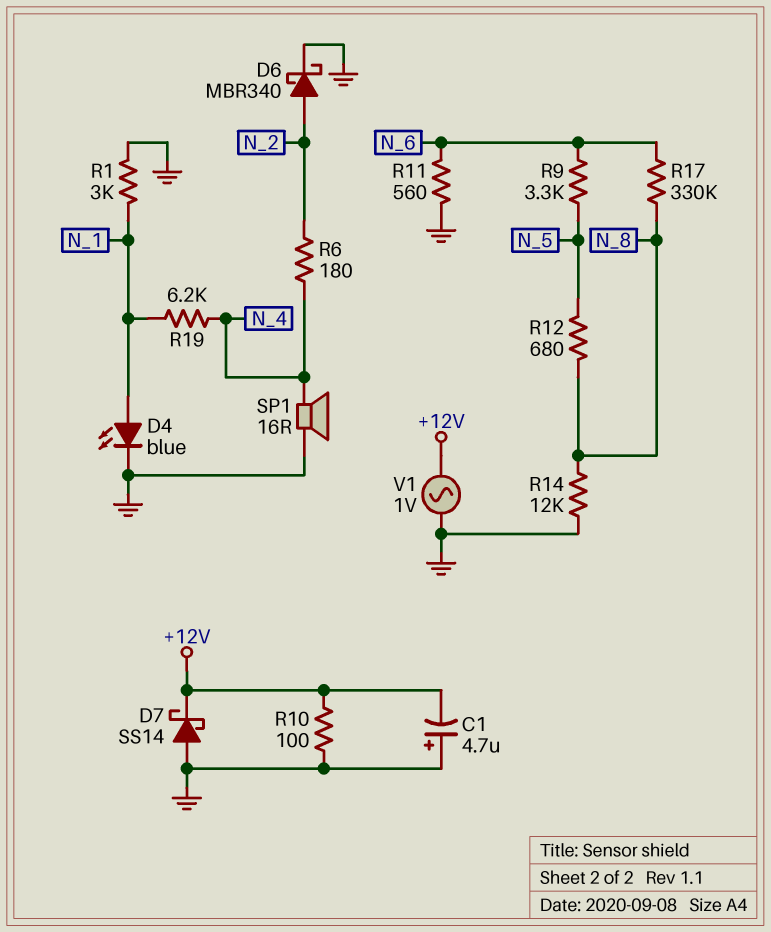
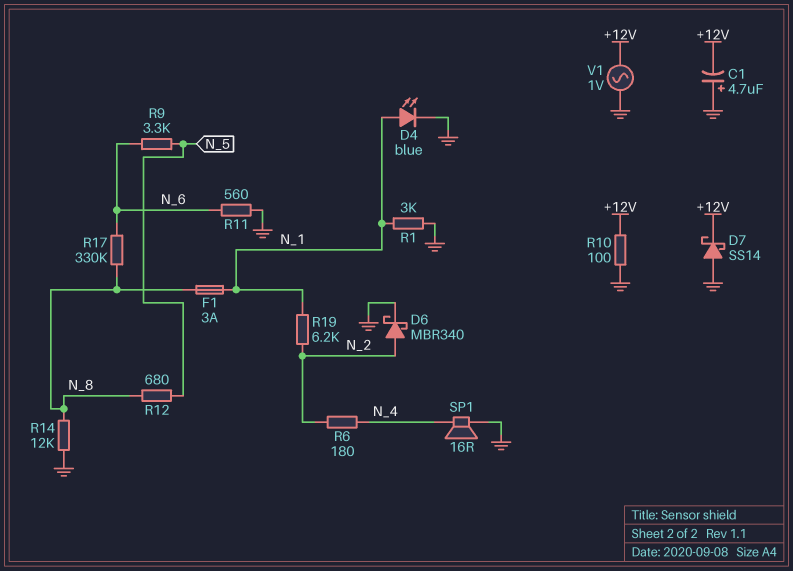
F1: none -> 3A (N_1, N_8)
R19: 6.2k (N_1, N_4) -> 6.2k (N_1, N_2)

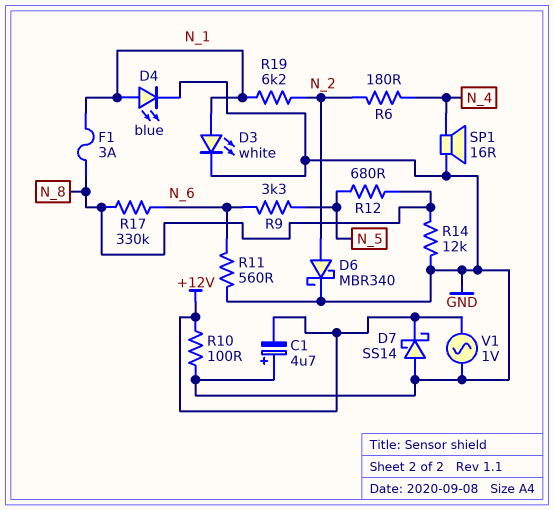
D3: none -> LED white (A N_1, K GND)
R1: 3k (GND, N_1) -> none

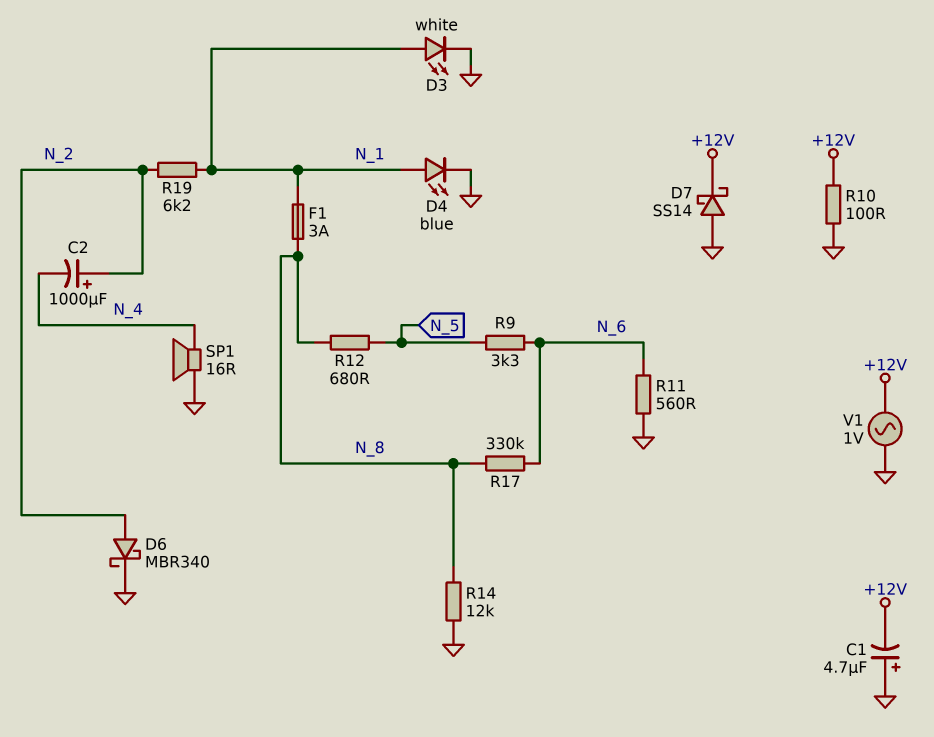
C2: none -> 1000uF (plus N_2, minus N_4)
R6: 180 (N_2, N_4) -> none

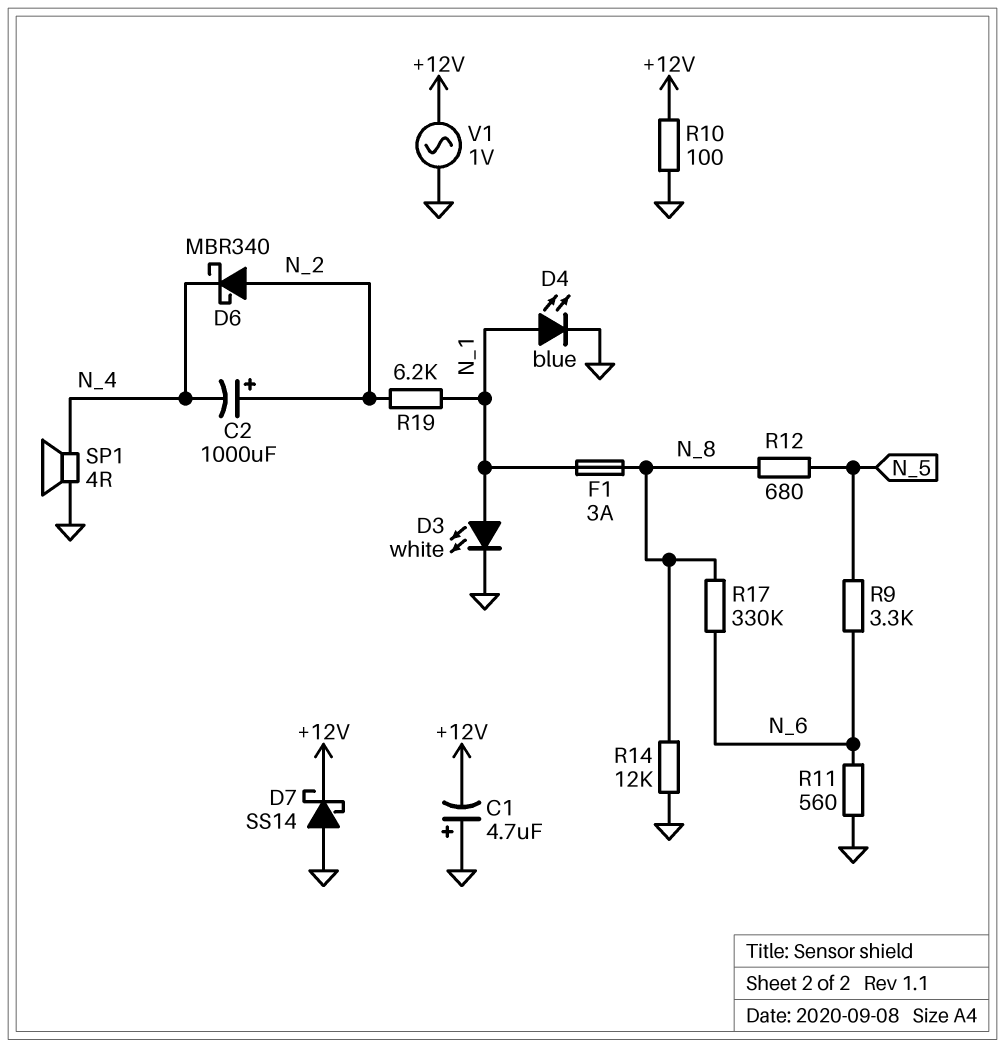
D6: schottky MBR340 (A N_2, K GND) -> schottky MBR340 (A N_2, K N_4)
SP1: speaker 16R (GND, N_4) -> speaker 4R (GND, N_4)

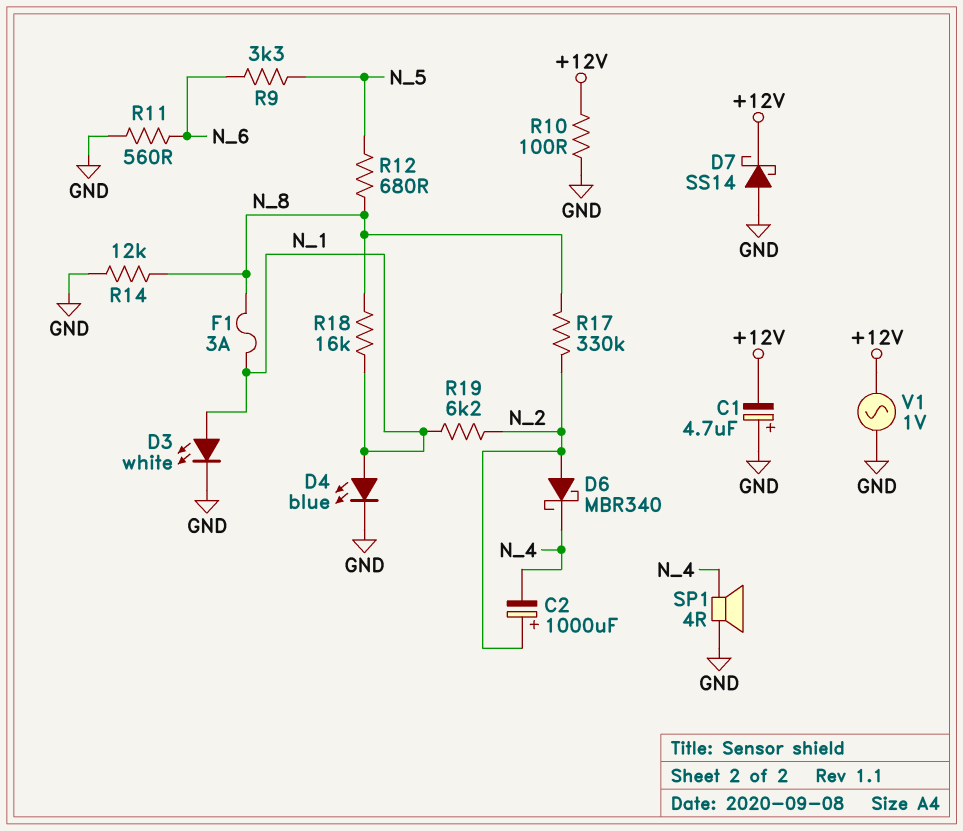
R17: 330k (N_6, N_8) -> 330k (N_2, N_8)
R18: none -> 16k (N_1, N_8)

